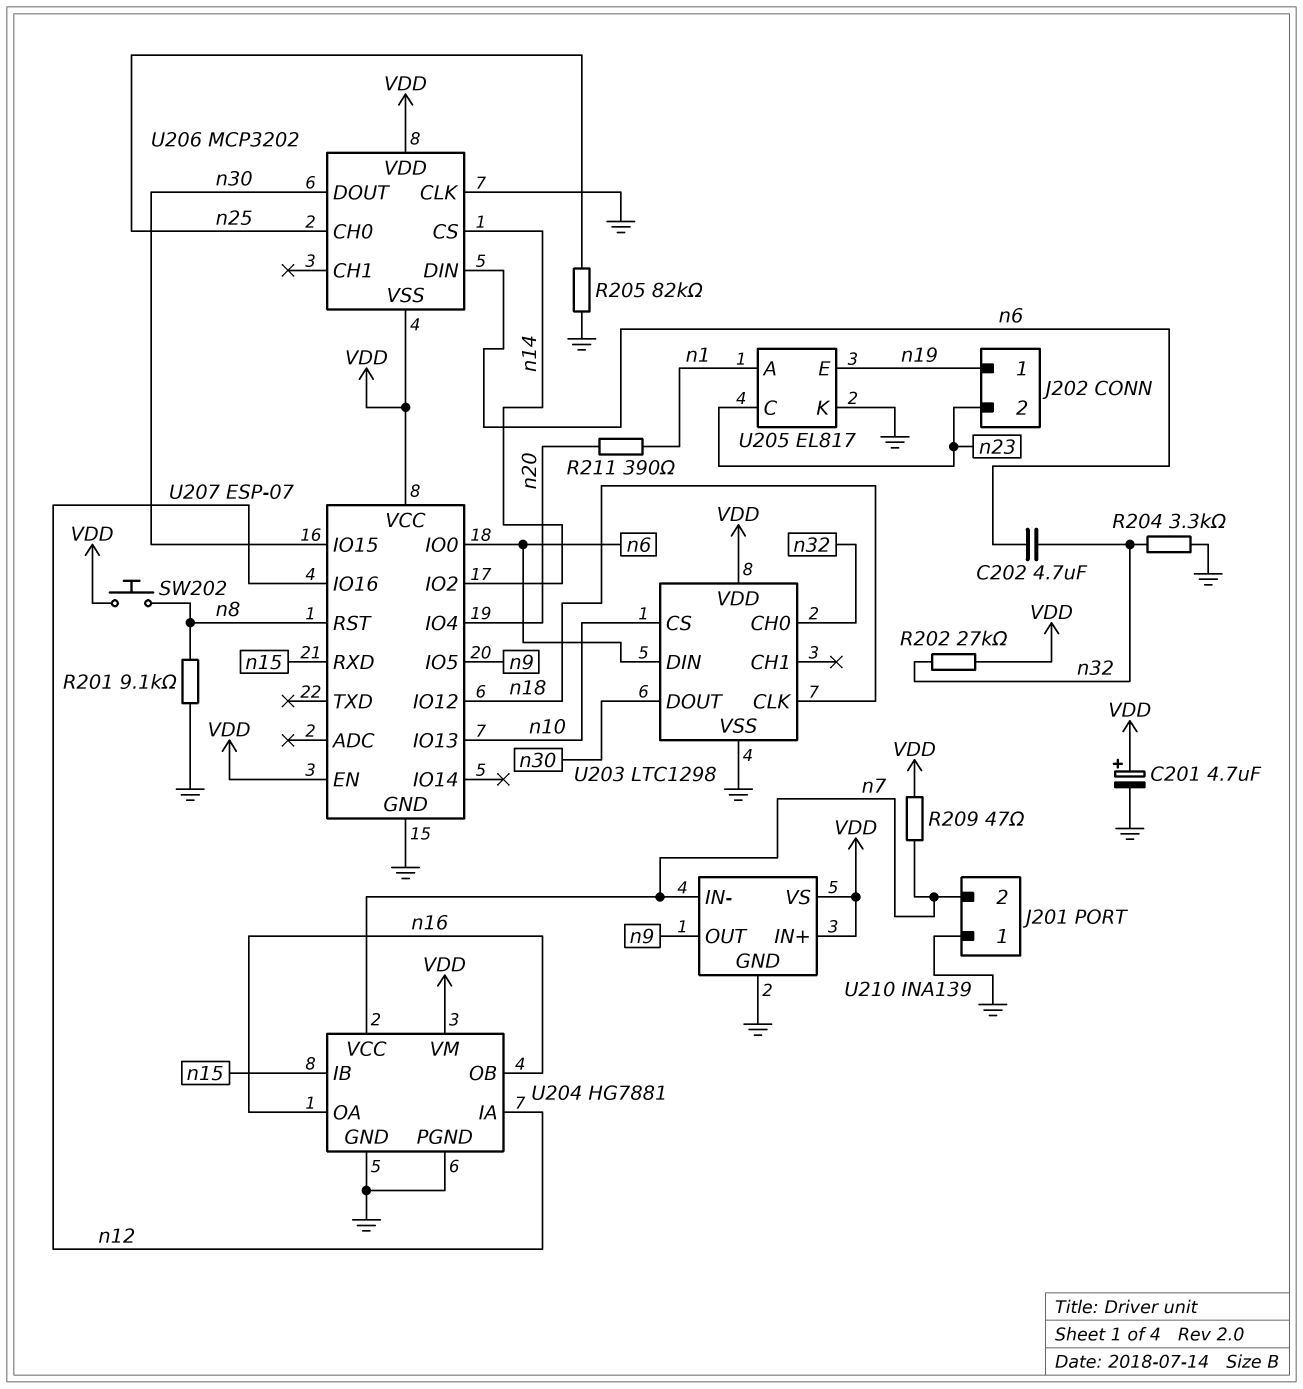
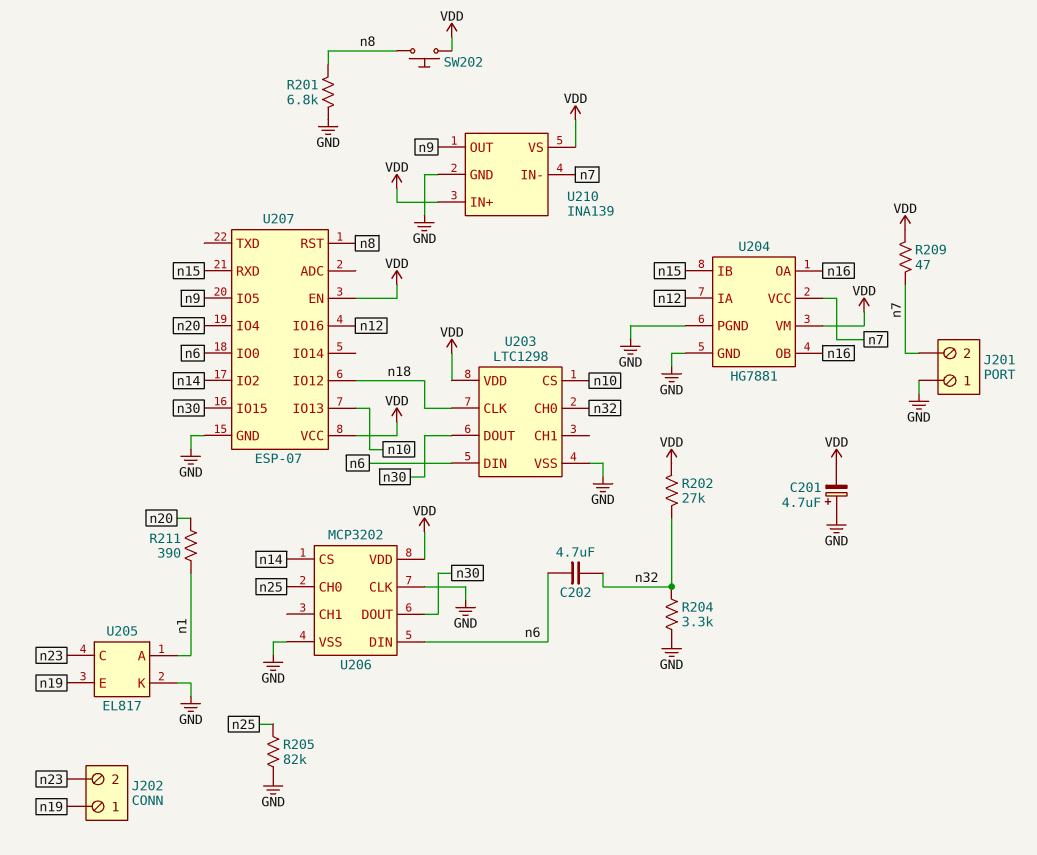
C201: 4.7uF (plus VDD, minus GND) -> 4.7uF (plus GND, minus VDD)
R201: 9.1k (GND, n8) -> 6.8k (GND, n8)
U206 pin VSS: VDD -> GND

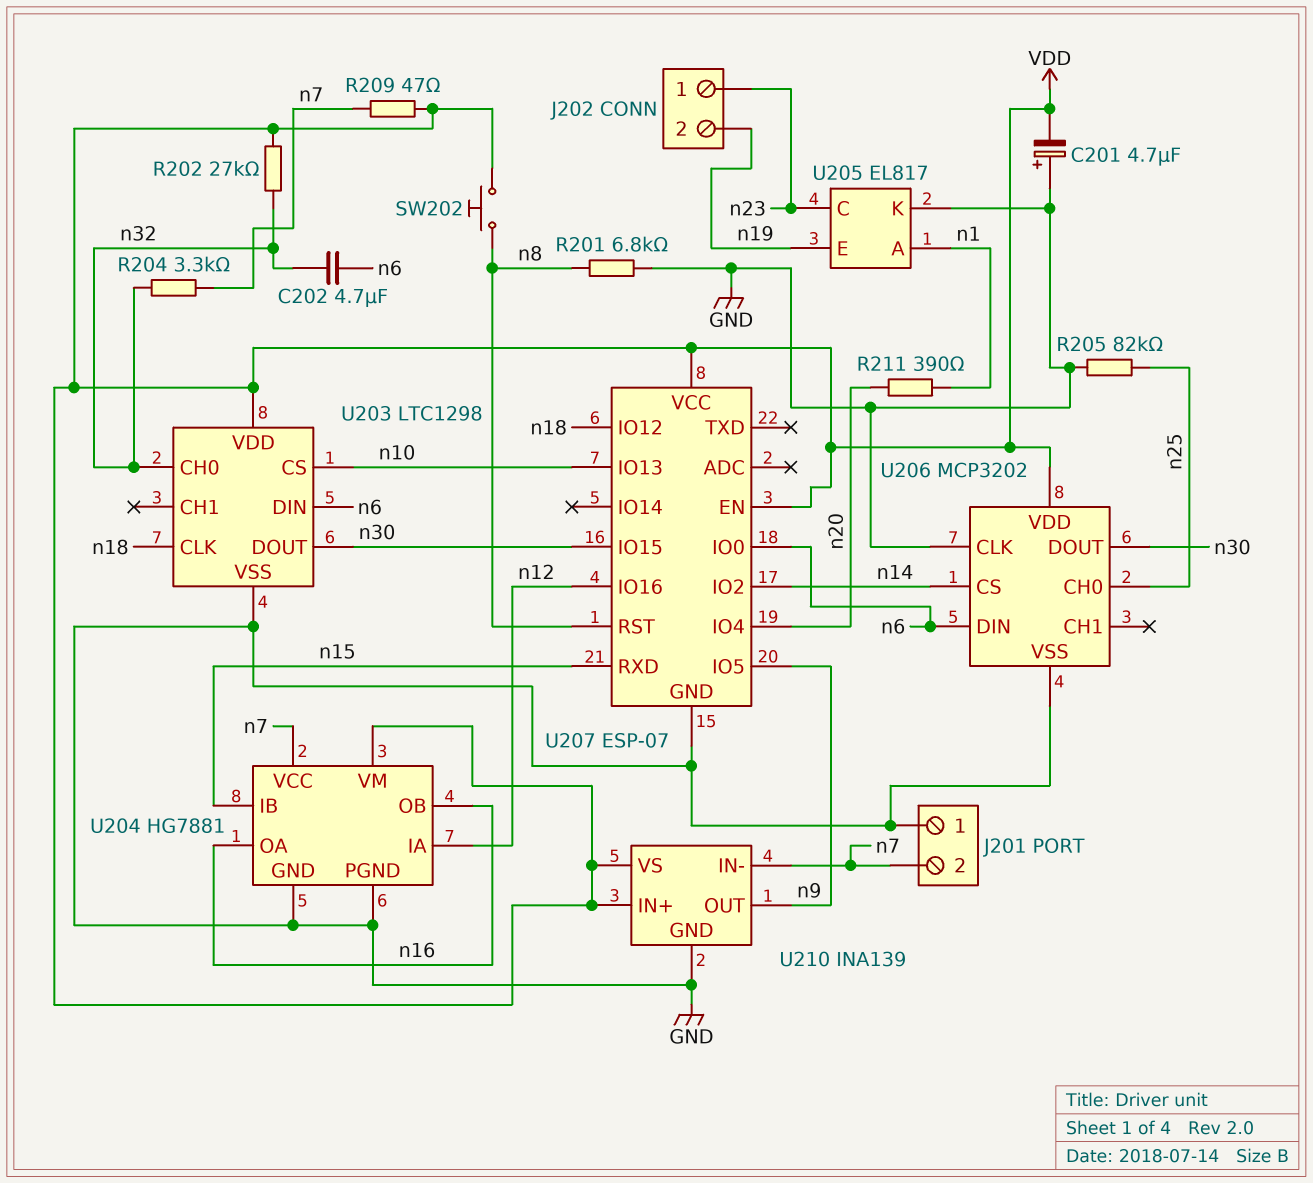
J202 pin 1: n19 -> n23
J202 pin 2: n23 -> n19
R204: 3.3k (GND, n32) -> 3.3k (n7, n32)

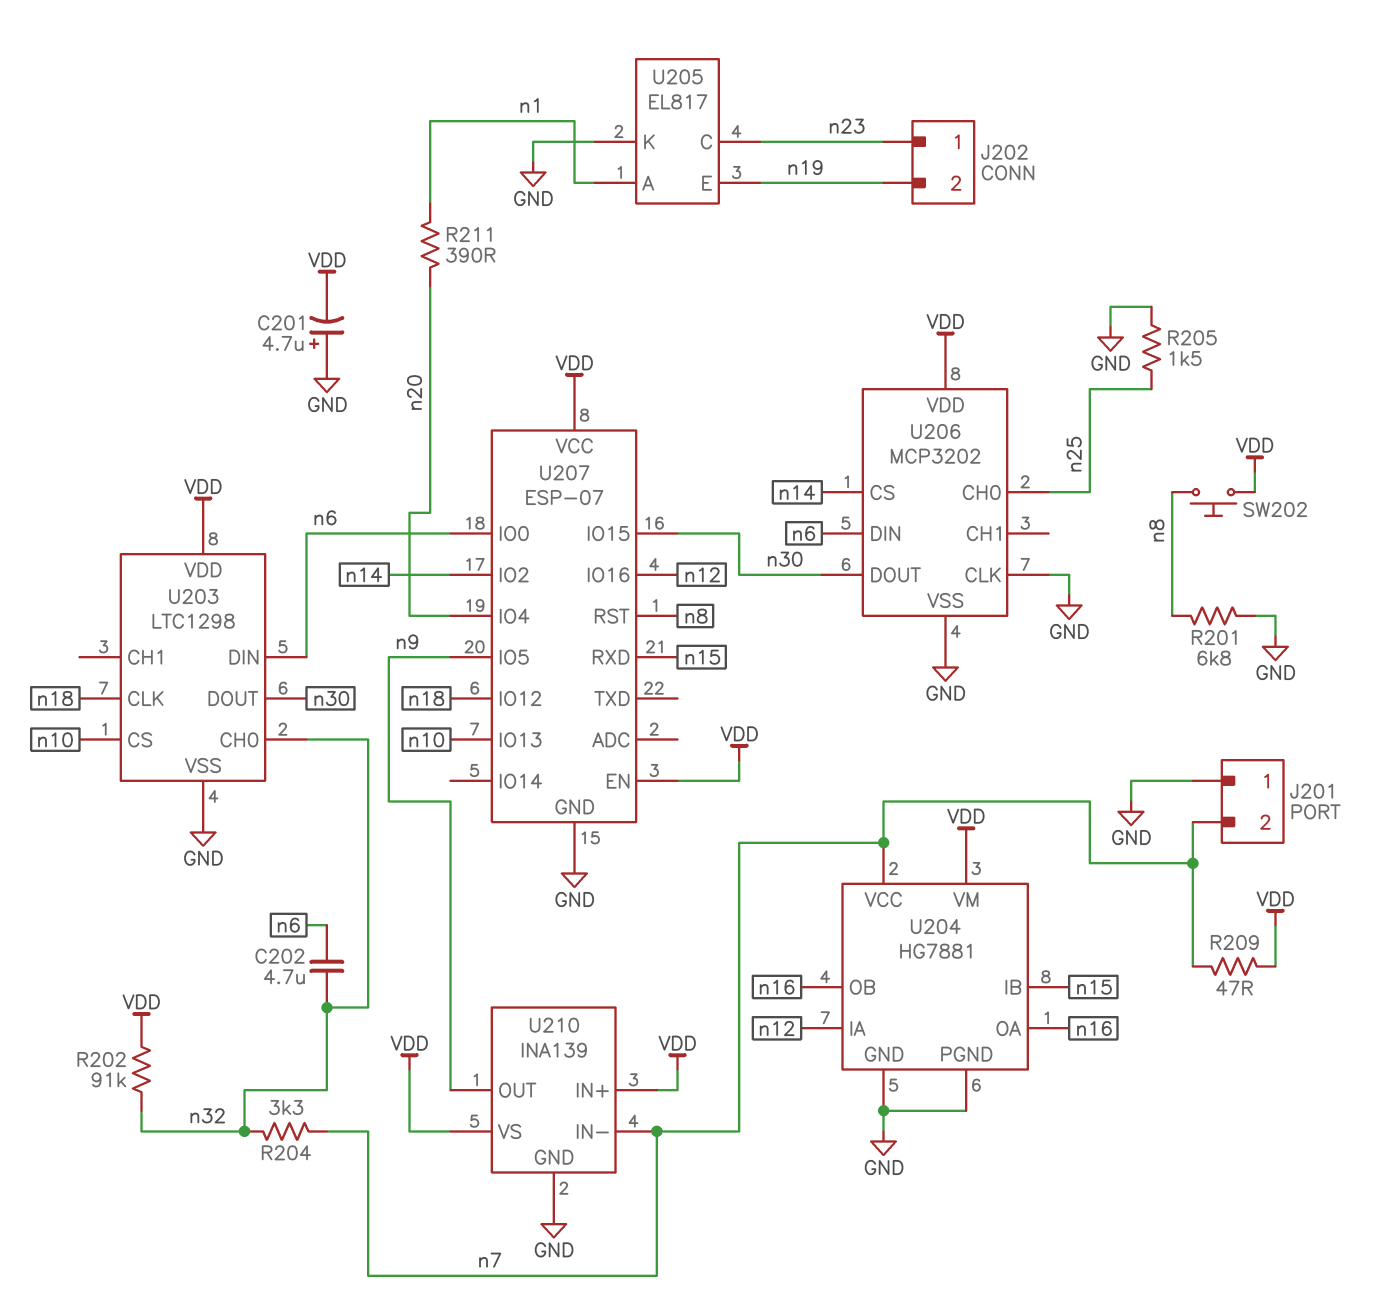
R202: 27k (VDD, n32) -> 91k (VDD, n32)
R205: 82k (GND, n25) -> 1.5k (GND, n25)

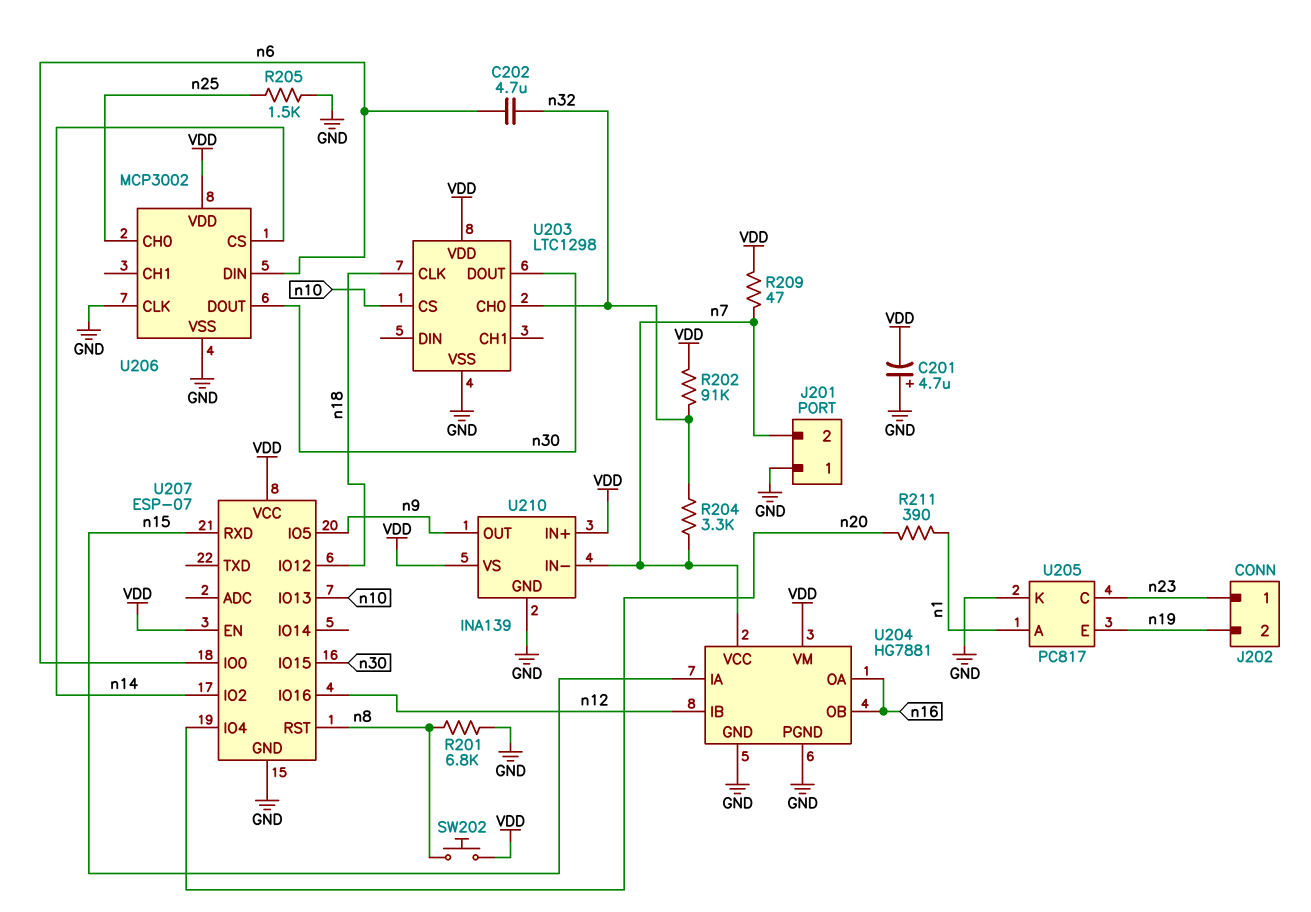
U203 pin DIN: n6 -> none
U204 pin IA: n12 -> n15
U204 pin IB: n15 -> n12
U205: EL817 -> PC817
U206: MCP3202 -> MCP3002

